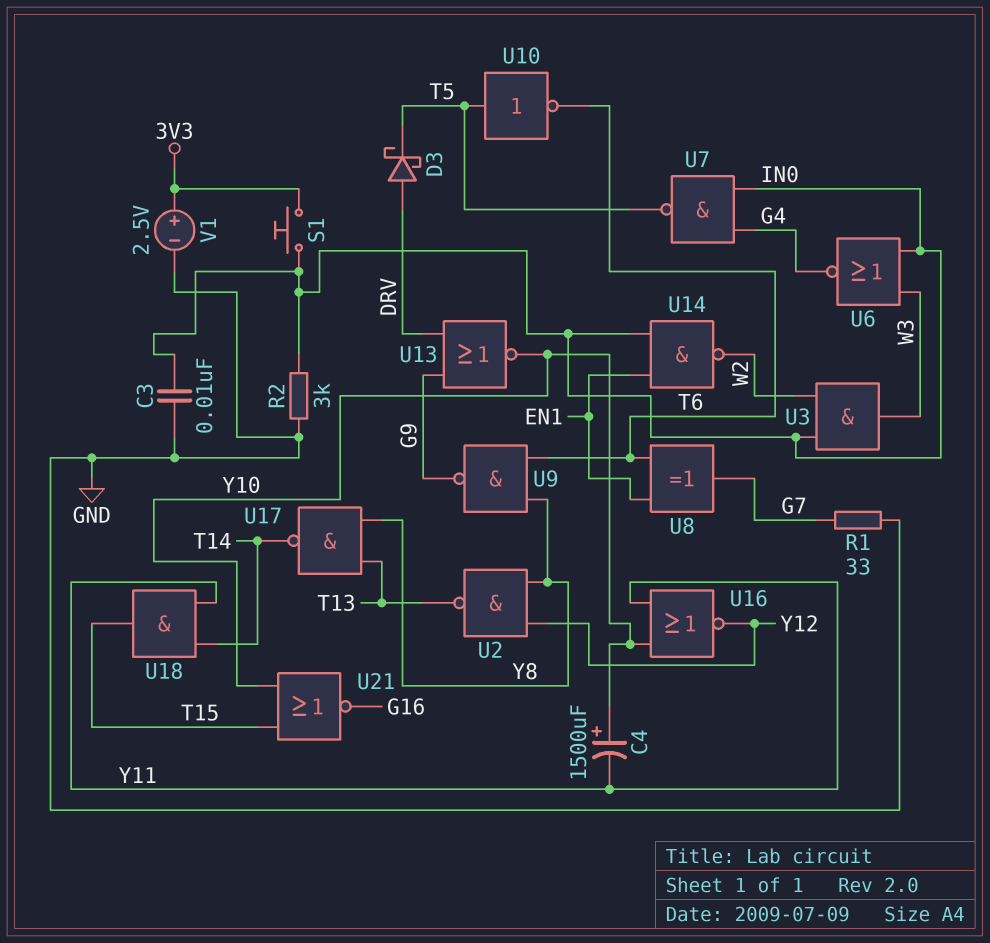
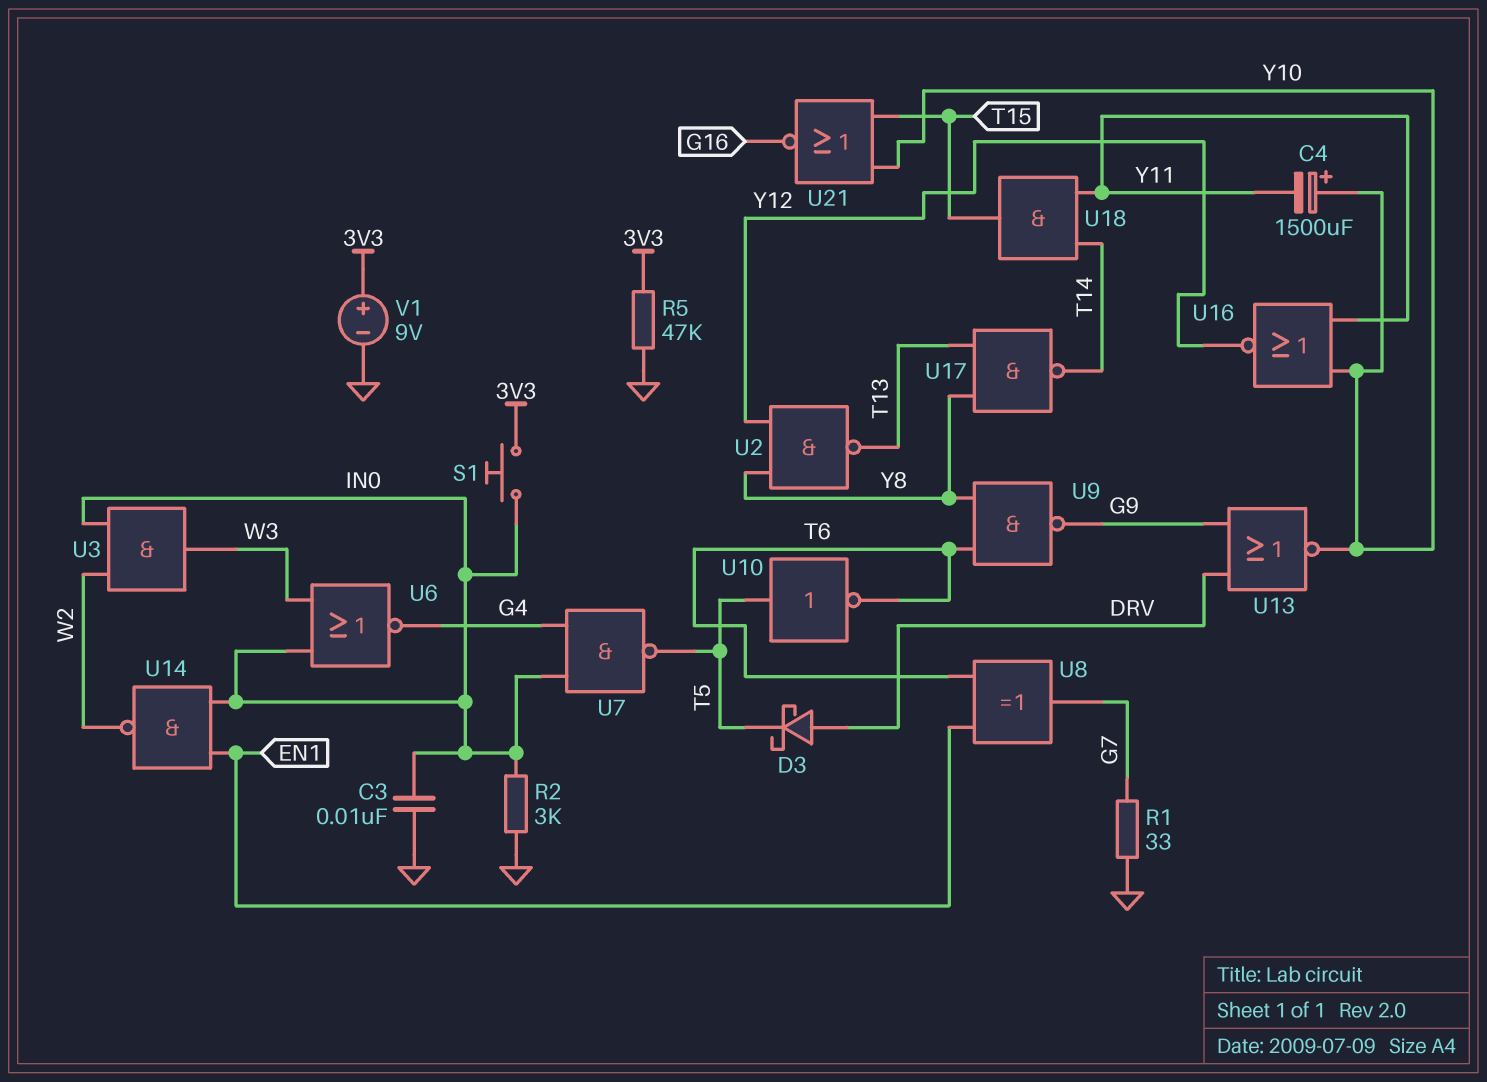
R5: none -> 47k (3V3, GND)
V1: 2.5V (plus 3V3, minus GND) -> 9V (plus 3V3, minus GND)

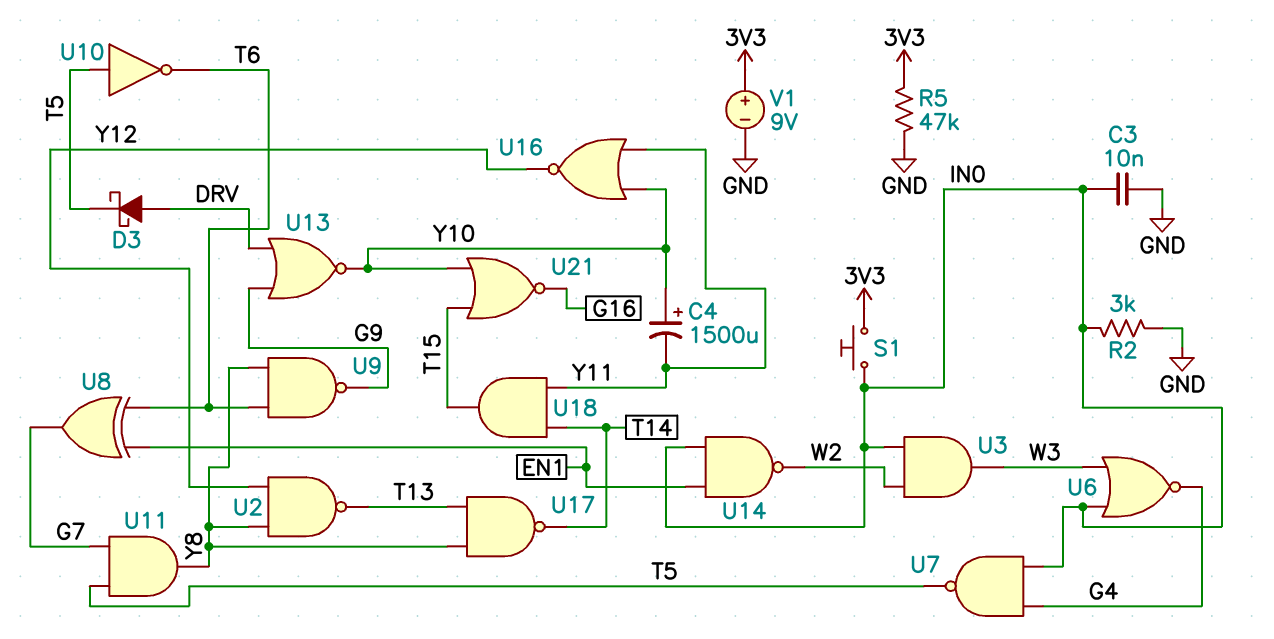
R1: 33 (G7, GND) -> none
U11: none -> AND (in G7, in T5, out Y8)

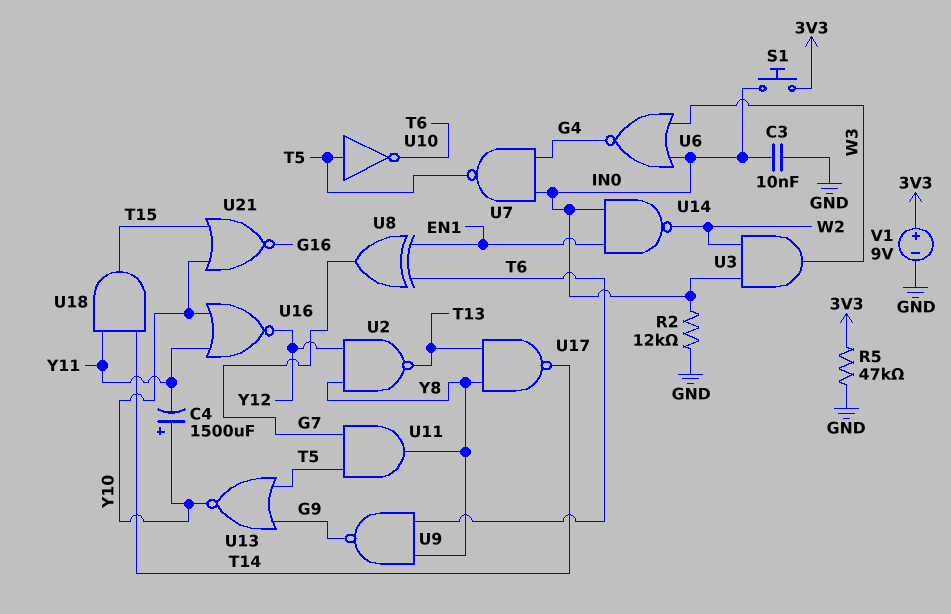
D3: schottky (A DRV, K T5) -> none
R2: 3k (GND, IN0) -> 12k (GND, IN0)
U13: NOR (in DRV, in G9, out Y10) -> NOR (in G9, in T5, out Y10)

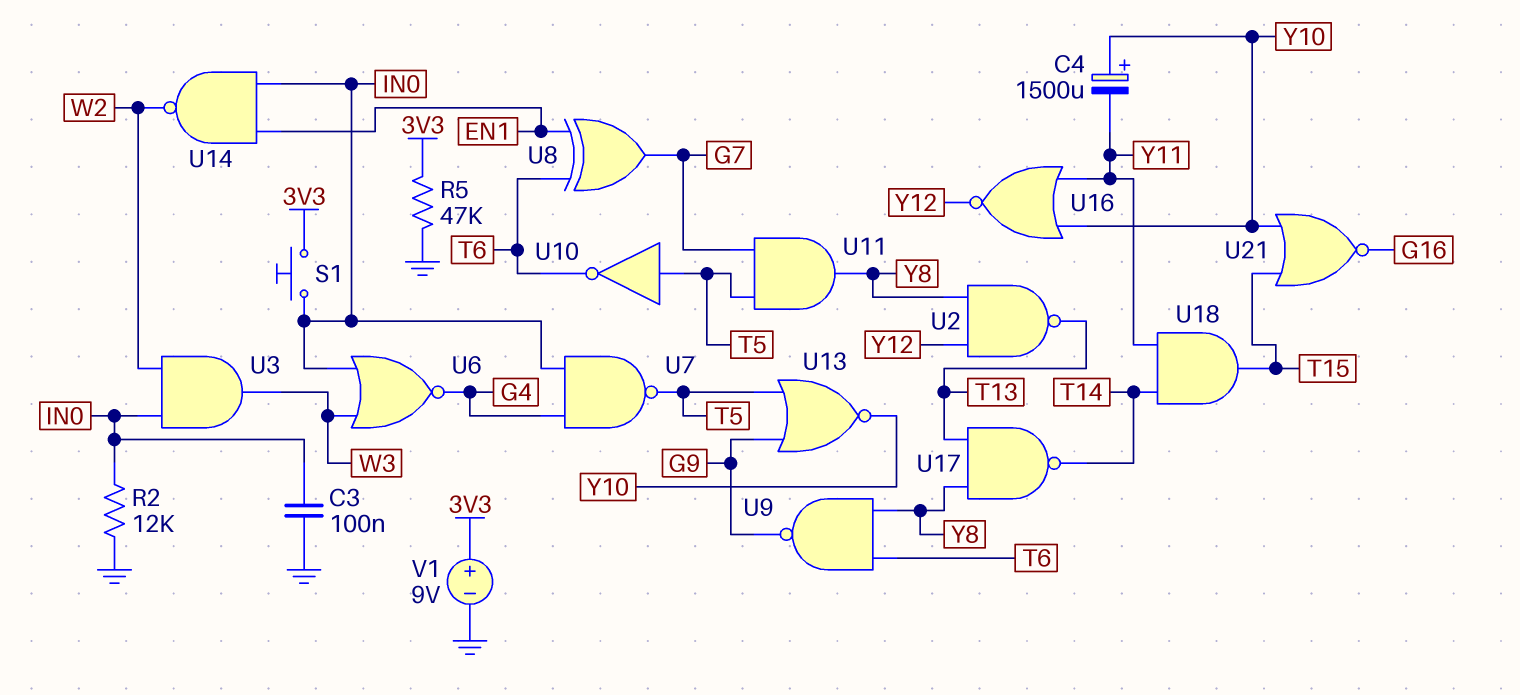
C3: 10nF (GND, IN0) -> 100nF (GND, IN0)

